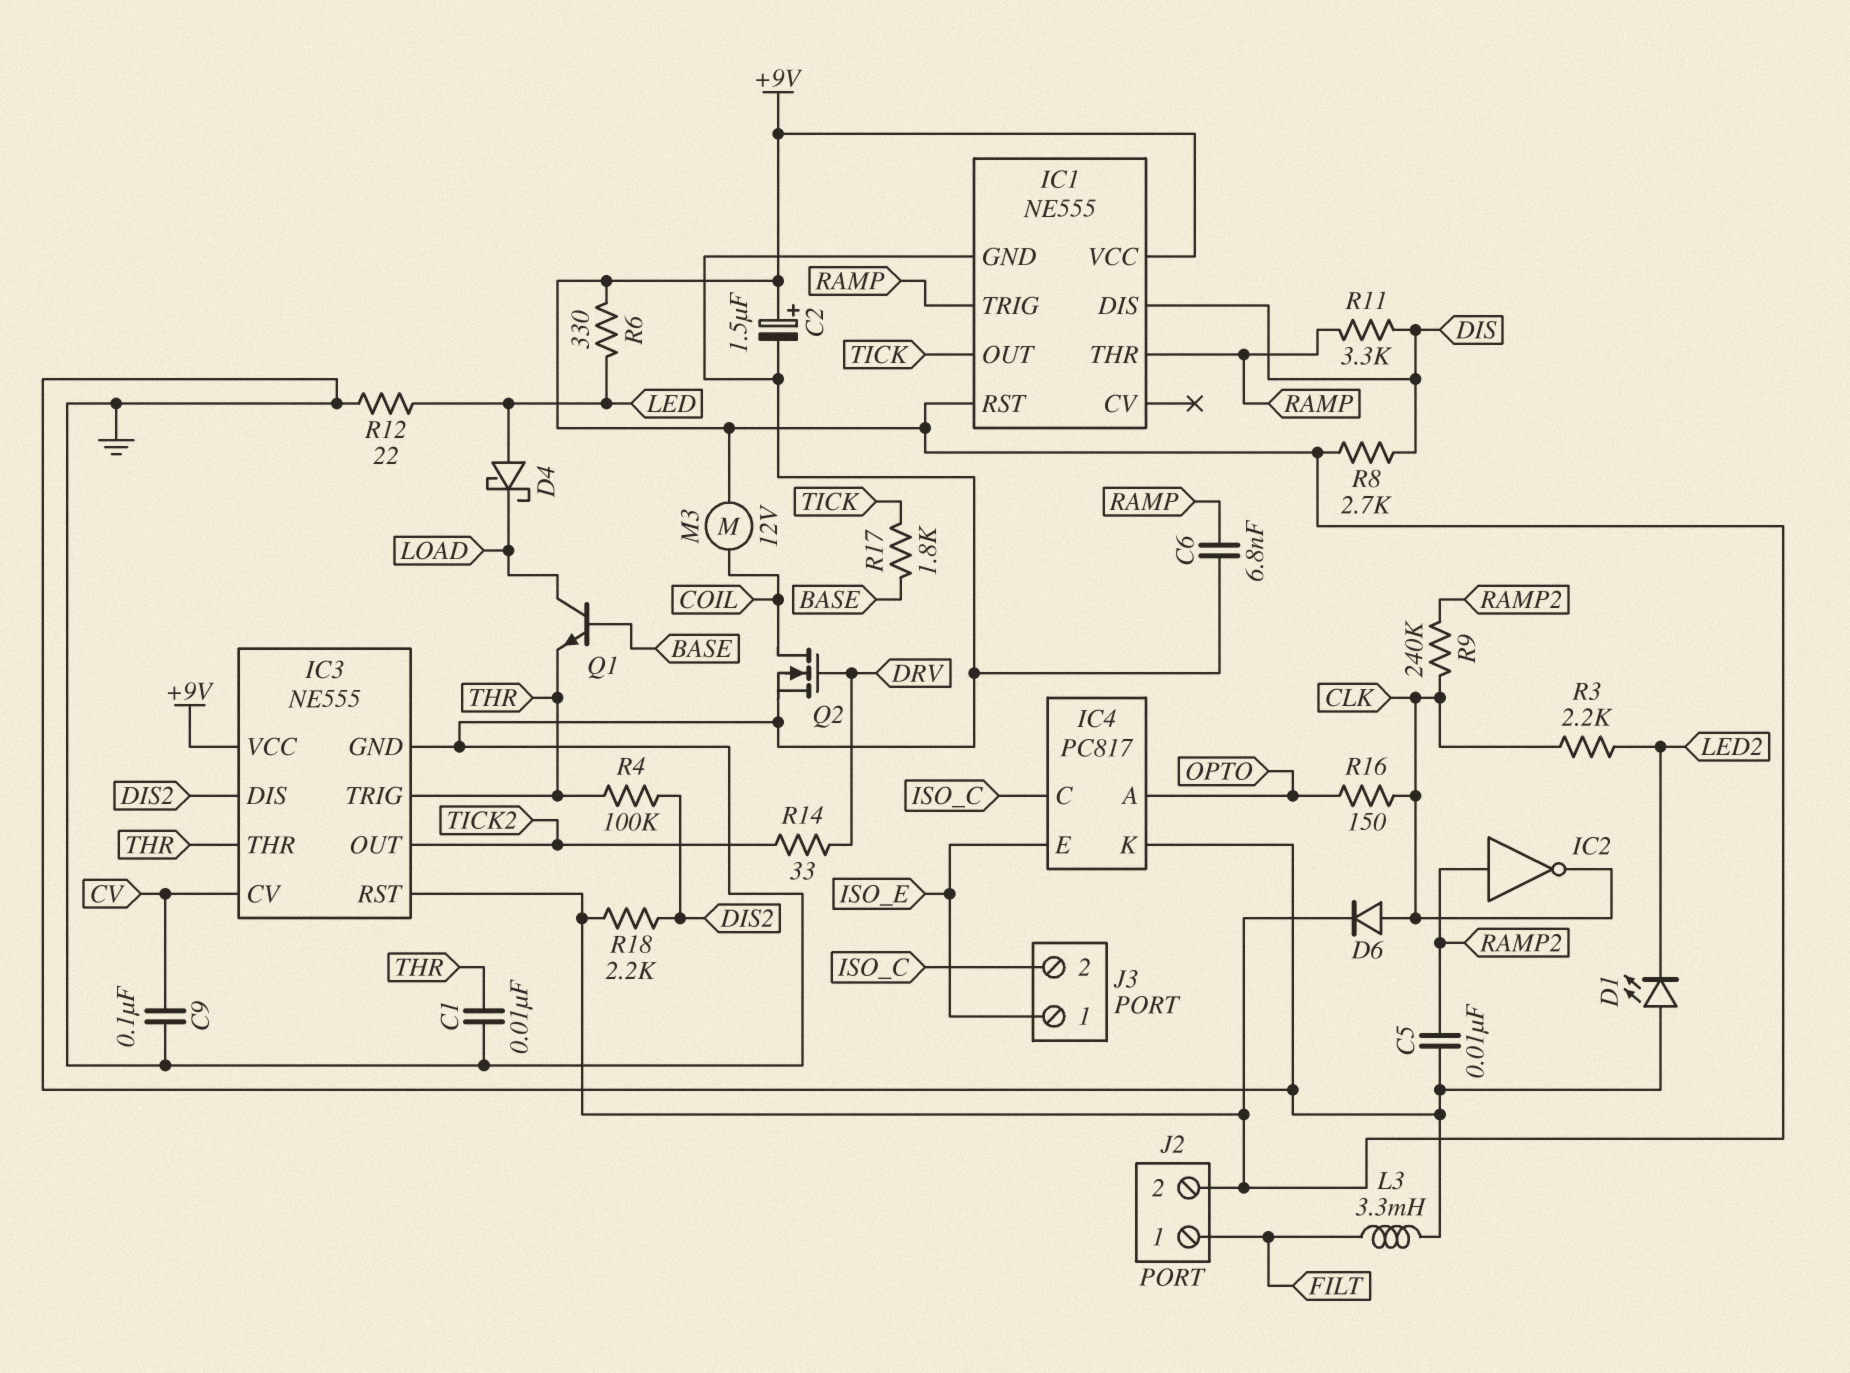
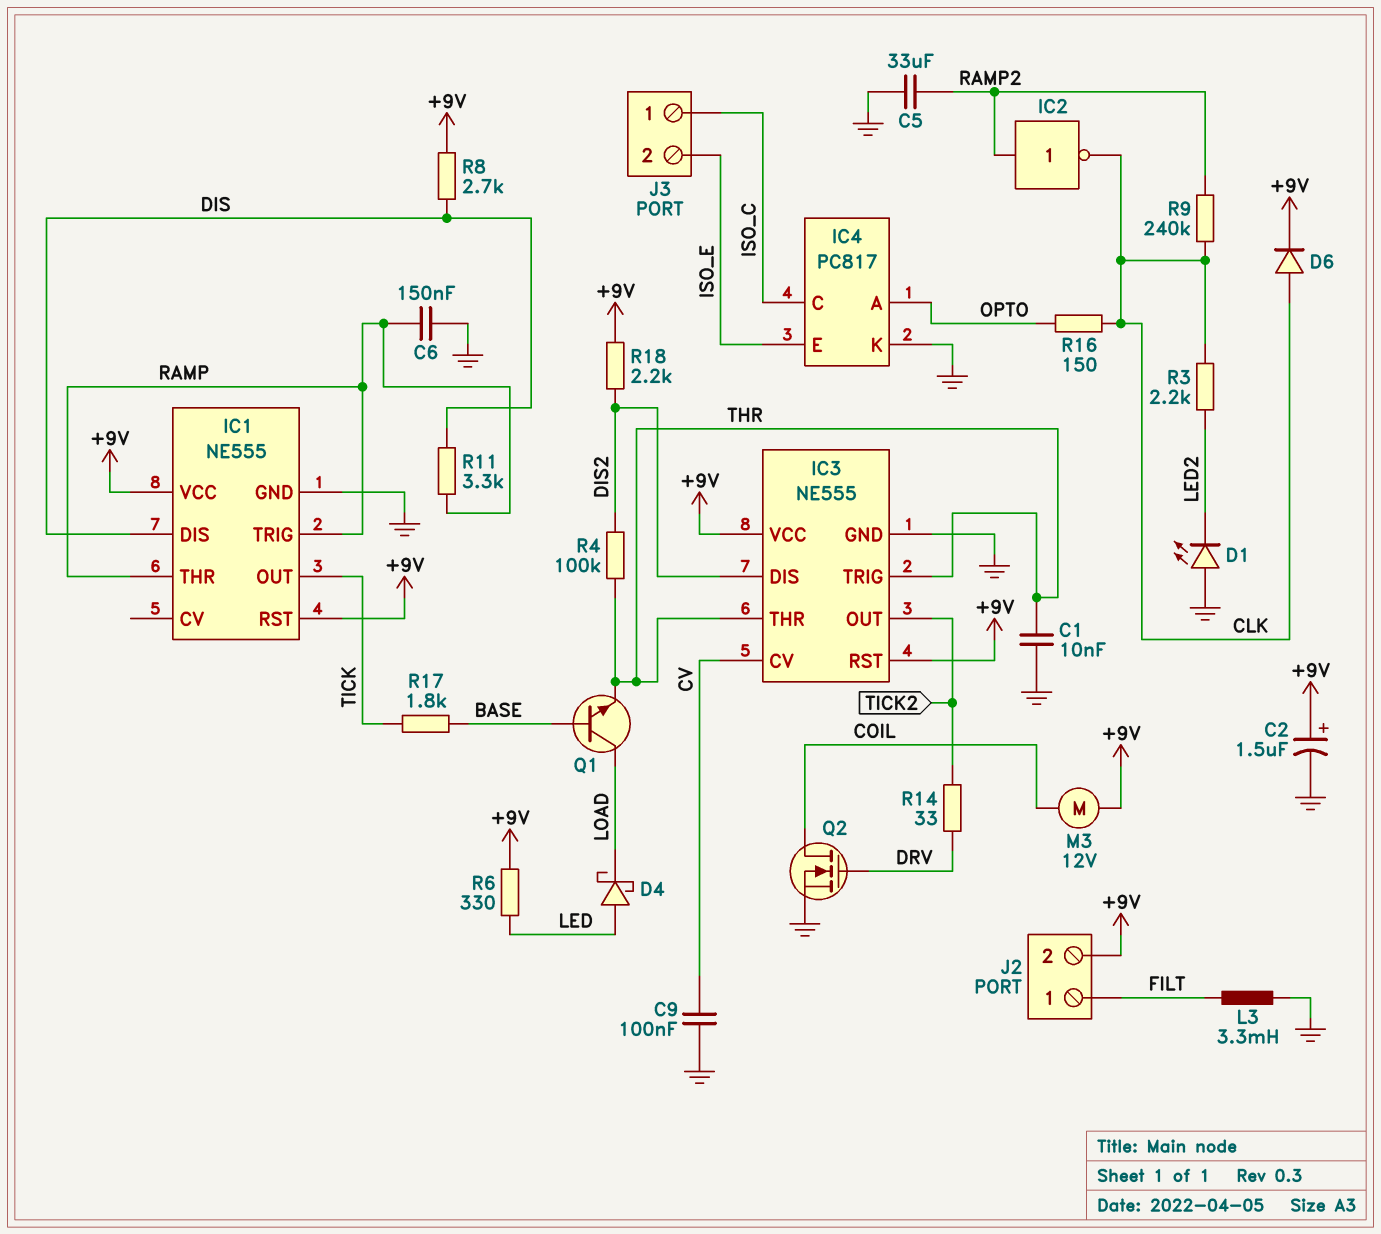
C5: 10nF (GND, RAMP2) -> 33uF (GND, RAMP2)
C6: 6.8nF (GND, RAMP) -> 150nF (GND, RAMP)
J3 pin 1: ISO_E -> ISO_C
J3 pin 2: ISO_C -> ISO_E
R12: 22 (GND, LED) -> none

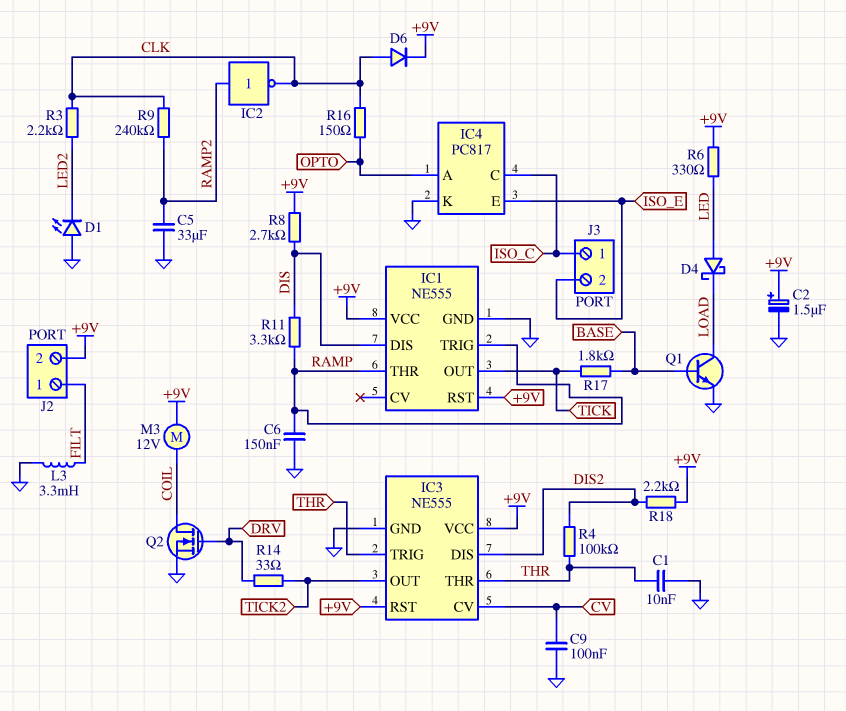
Q1: NPN (B BASE, C LOAD, E THR) -> NPN (B BASE, C LOAD, E GND)

